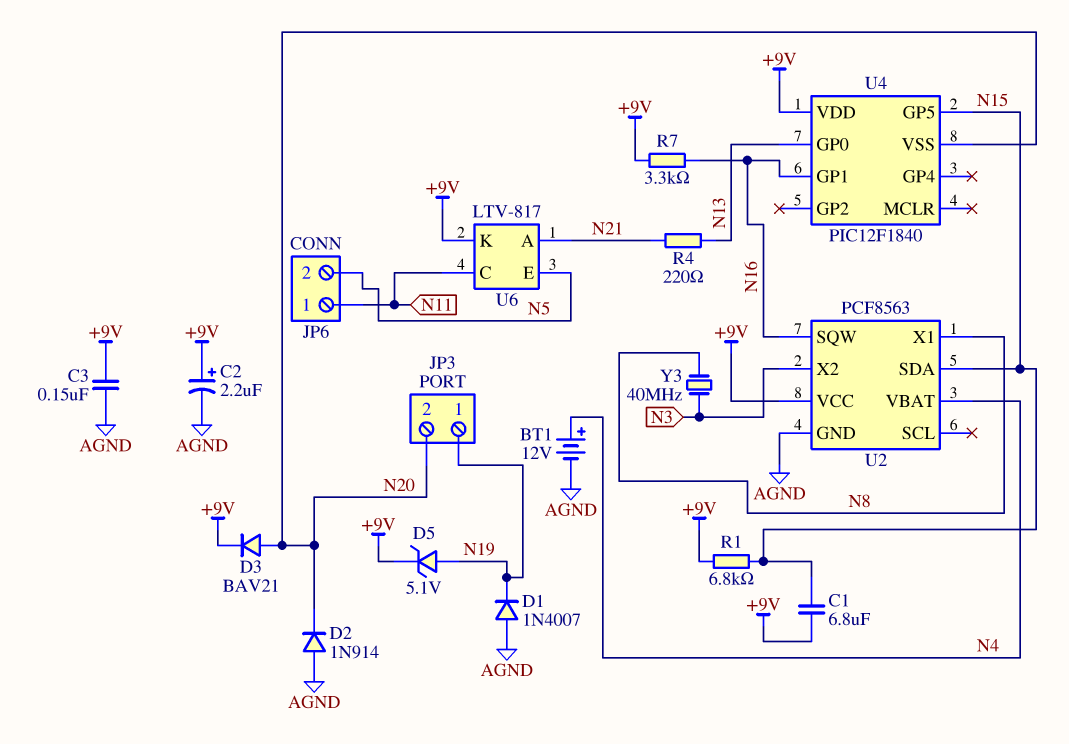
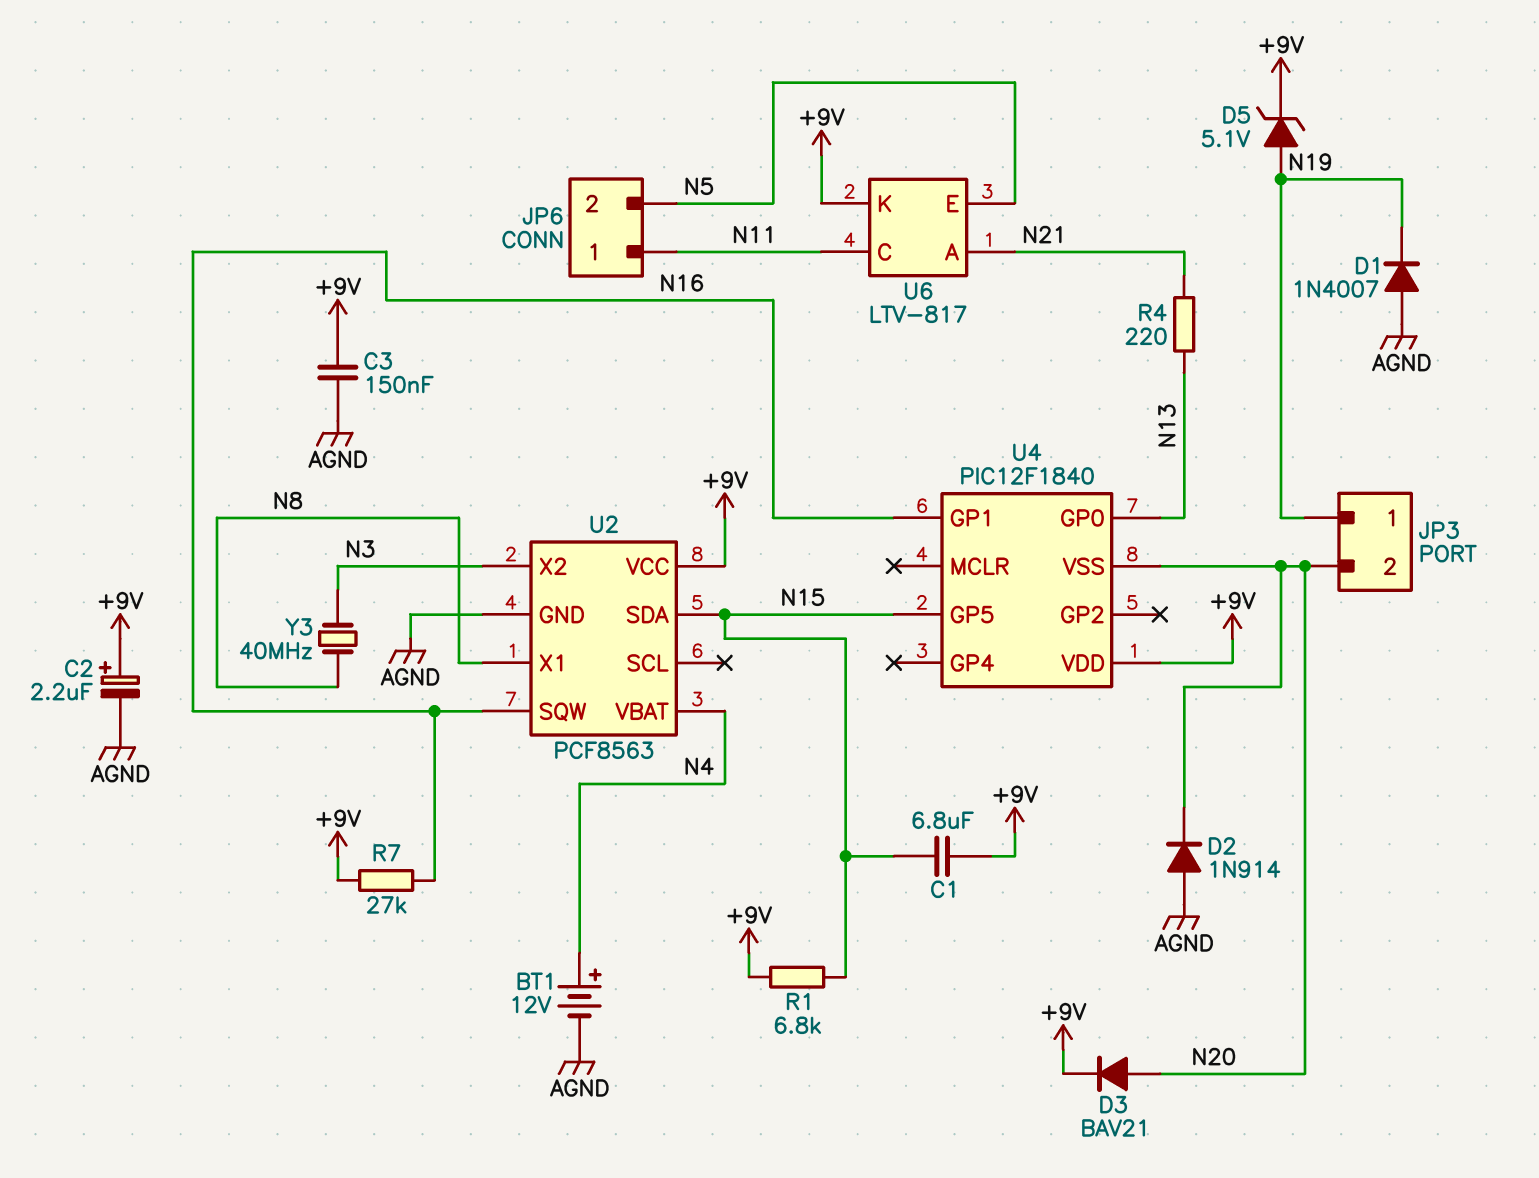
R7: 3.3k (+9V, N16) -> 27k (+9V, N16)

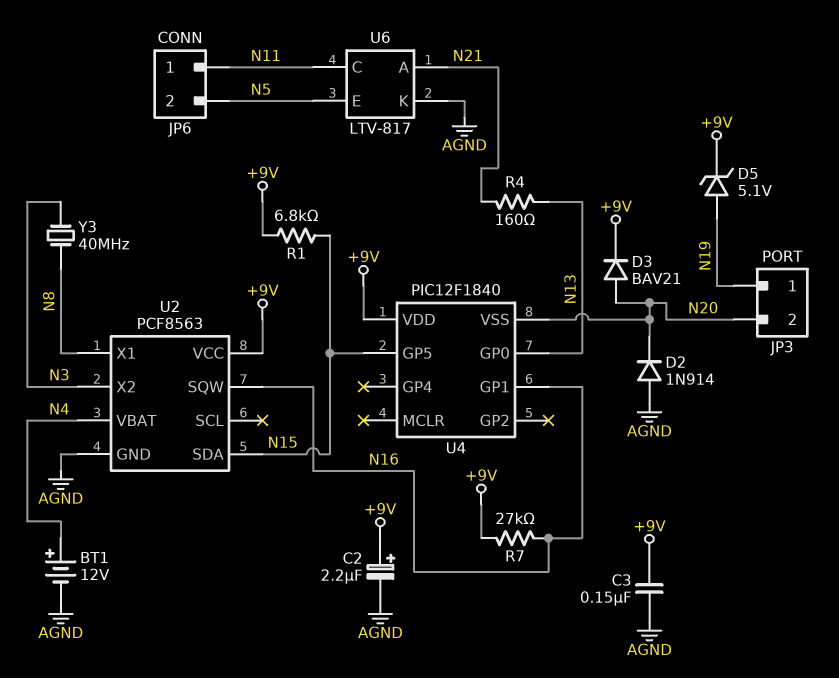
C1: 6.8uF (+9V, N15) -> none
D1: diode 1N4007 (A AGND, K N19) -> none
R4: 220 (N13, N21) -> 160 (N13, N21)
U6 pin K: +9V -> AGND

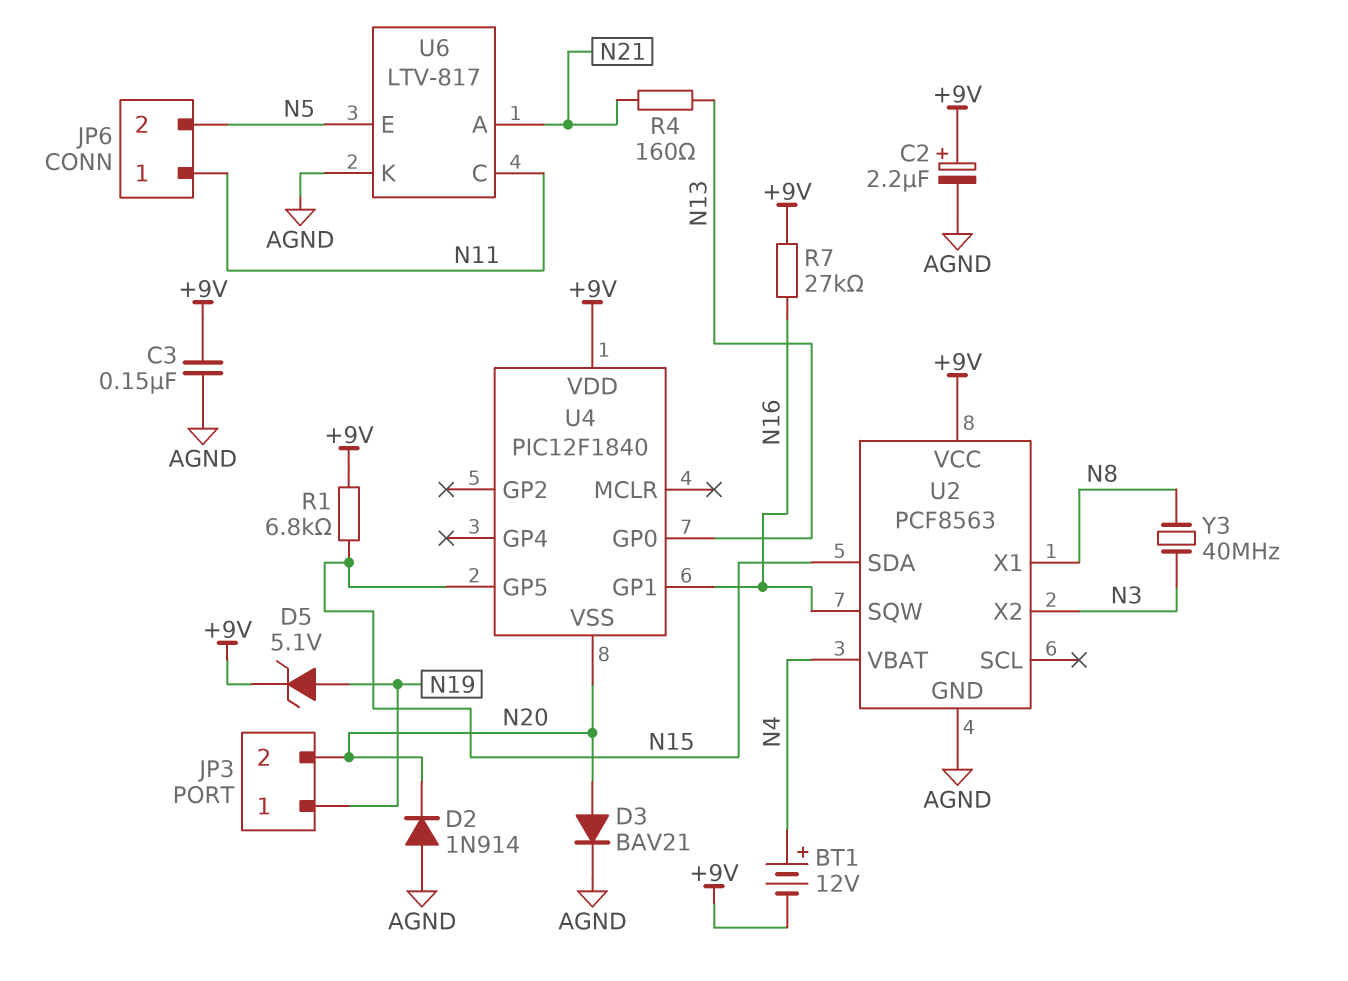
BT1: 12V (plus N4, minus AGND) -> 12V (plus N4, minus +9V)
D3: diode BAV21 (A N20, K +9V) -> diode BAV21 (A N20, K AGND)

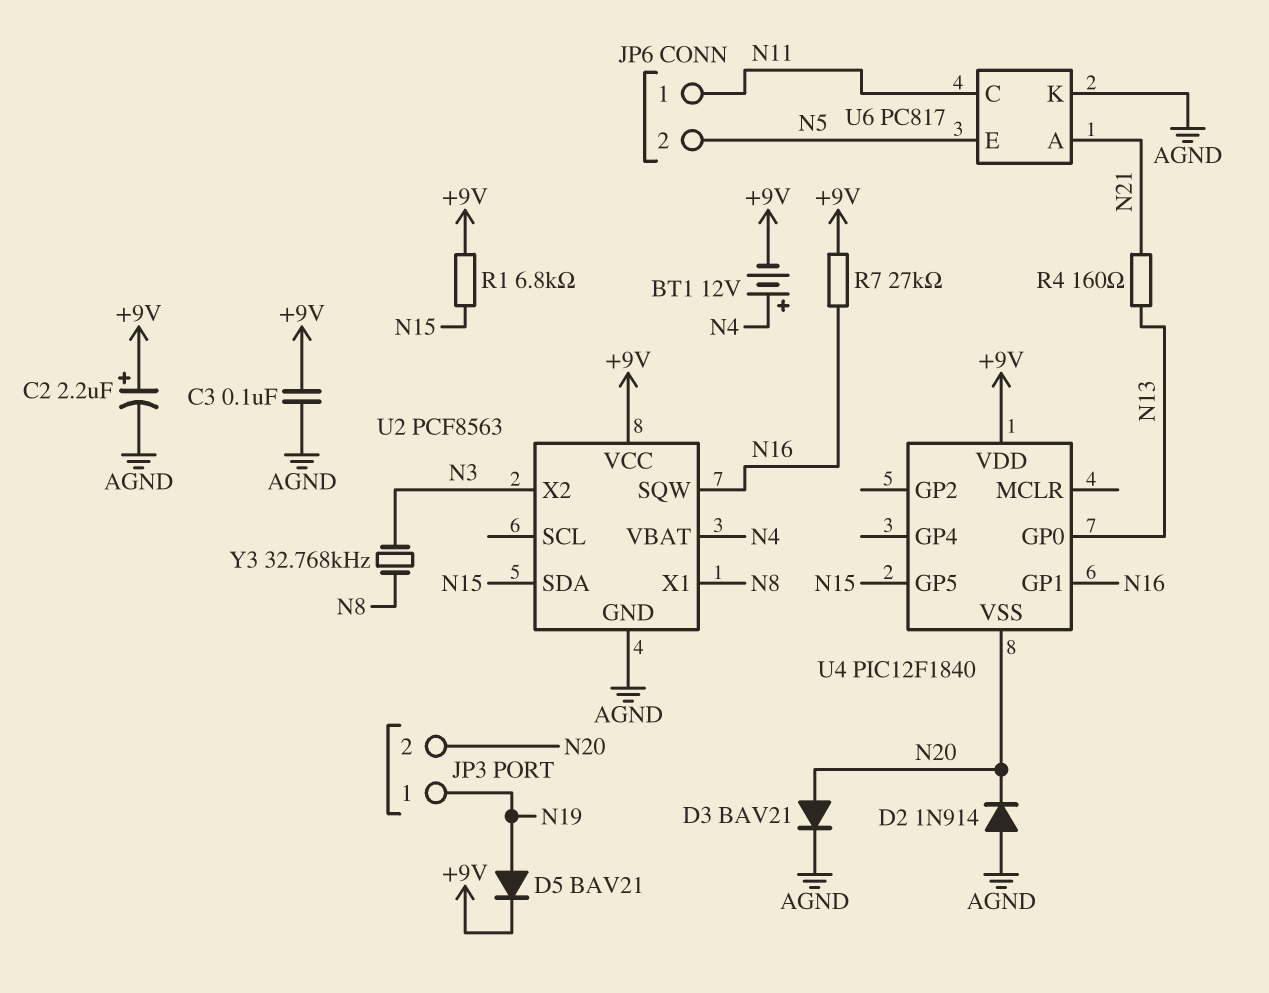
C3: 150nF (+9V, AGND) -> 100nF (+9V, AGND)
D5: zener 5.1V (A N19, K +9V) -> diode BAV21 (A N19, K +9V)
U6: LTV-817 -> PC817
Y3: 40MHz (N3, N8) -> 32.768kHz (N3, N8)

